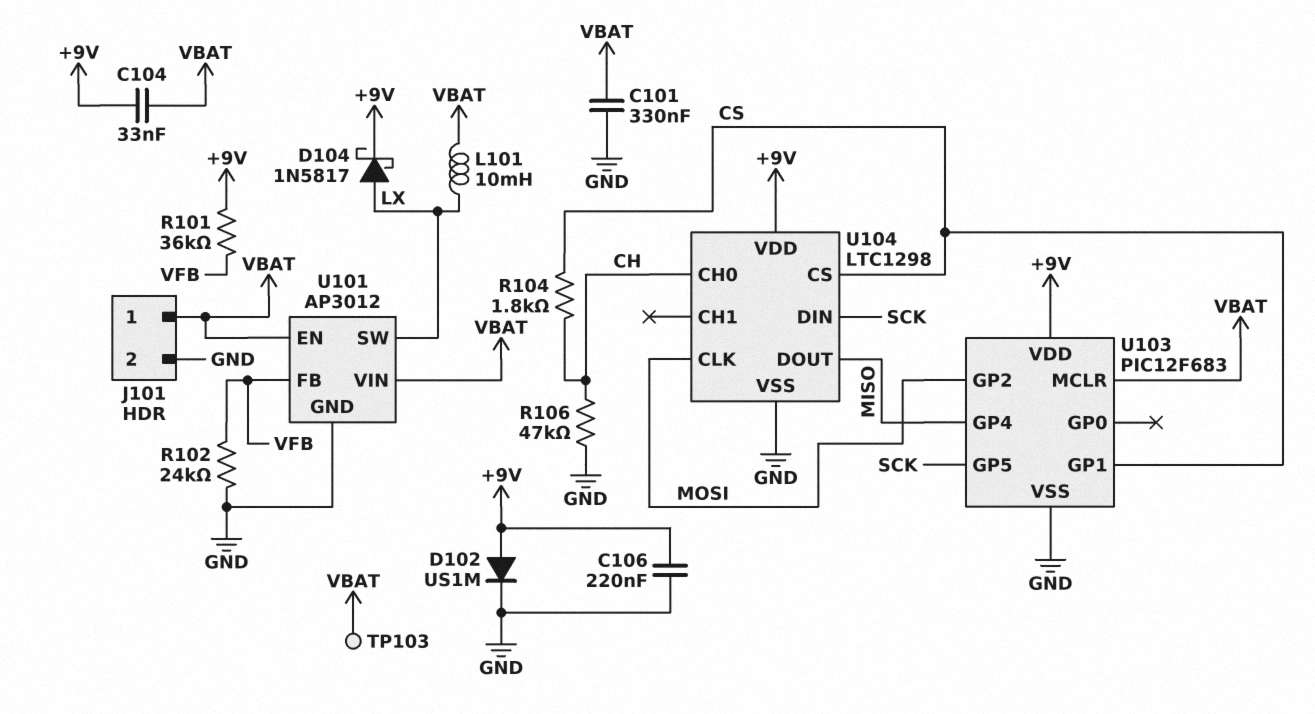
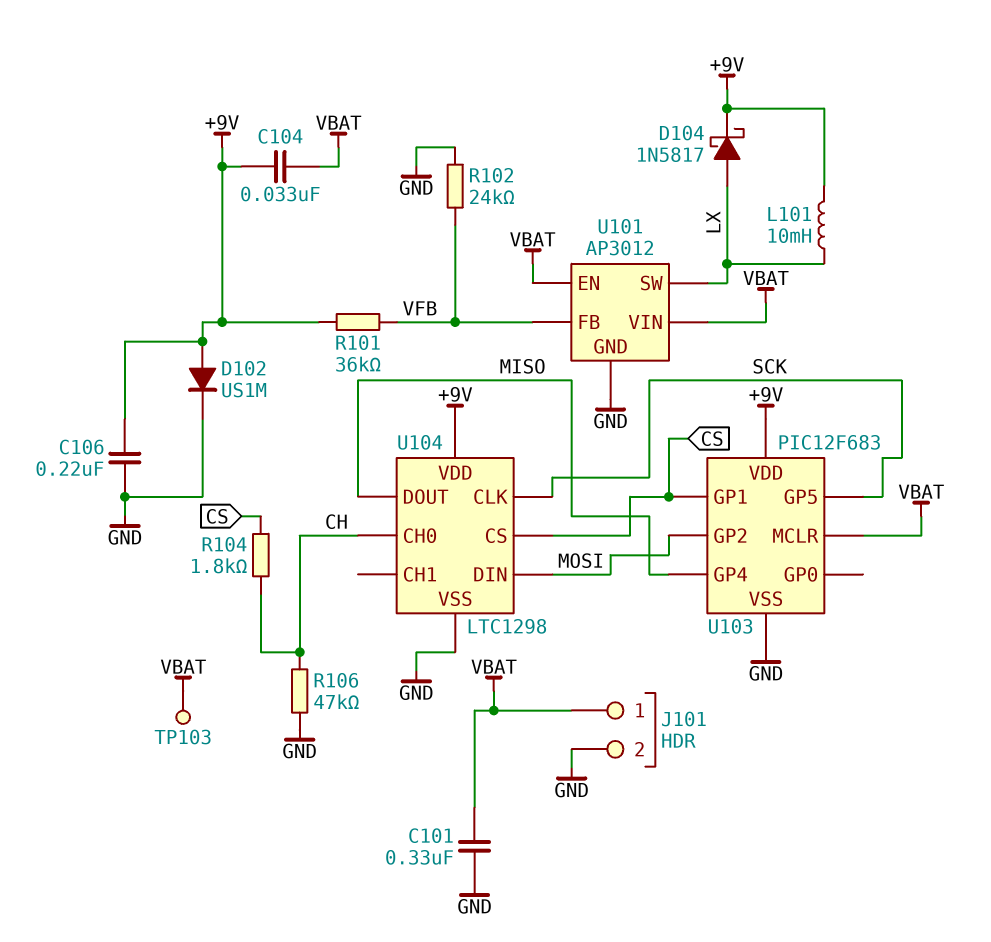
L101: 10mH (LX, VBAT) -> 10mH (+9V, LX)
U104 pin CLK: MOSI -> SCK
U104 pin DIN: SCK -> MOSI

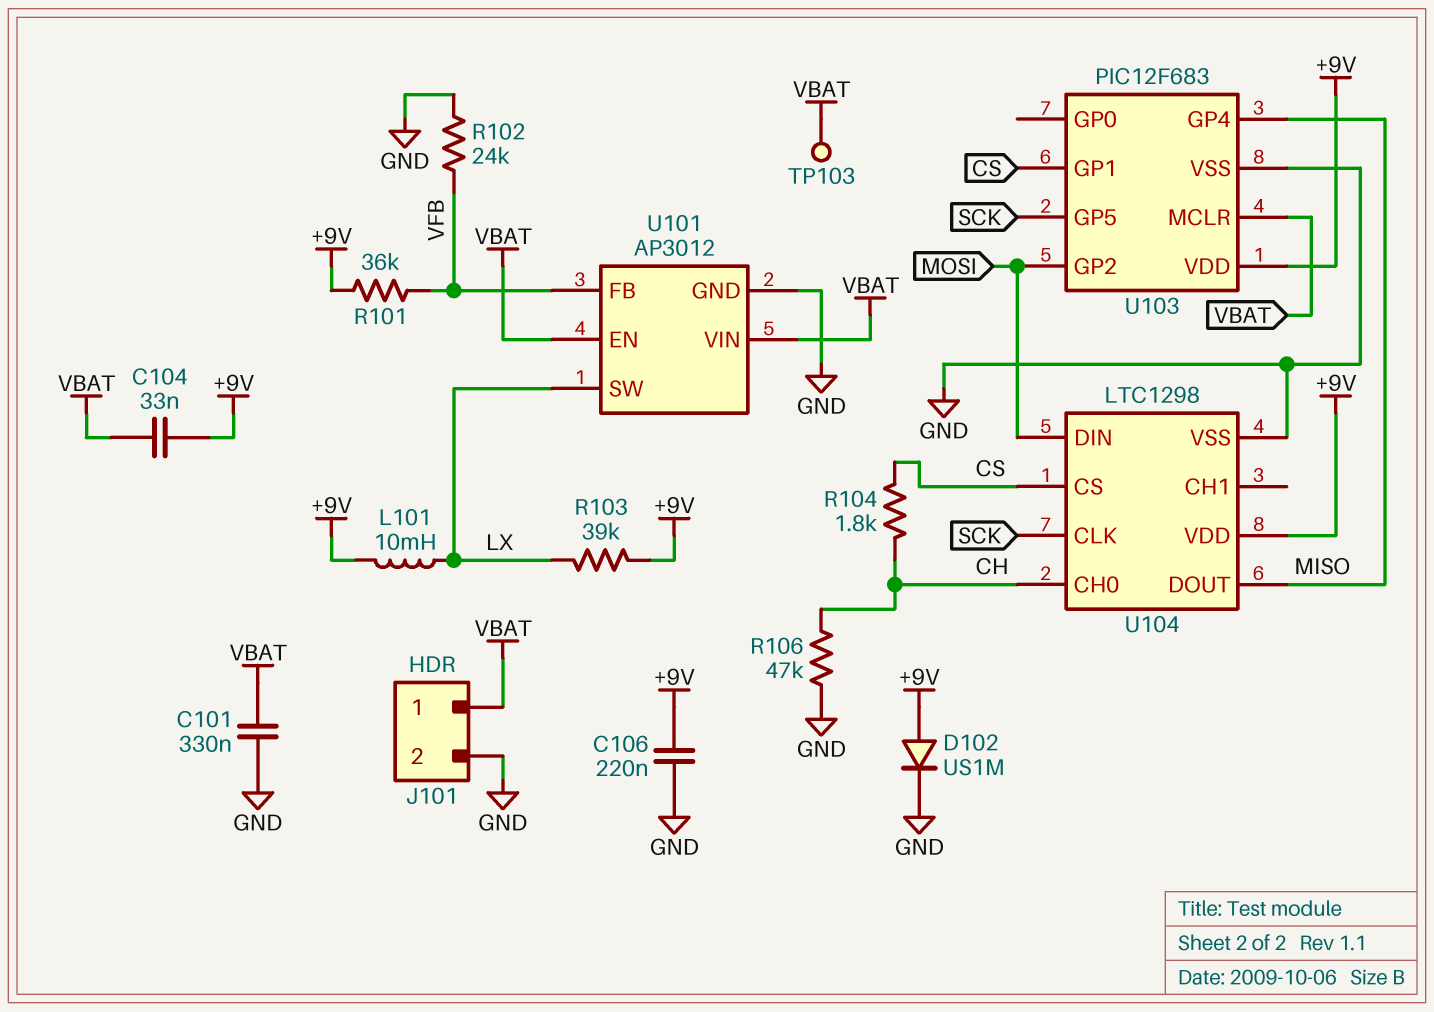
D104: schottky 1N5817 (A LX, K +9V) -> none
R103: none -> 39k (+9V, LX)

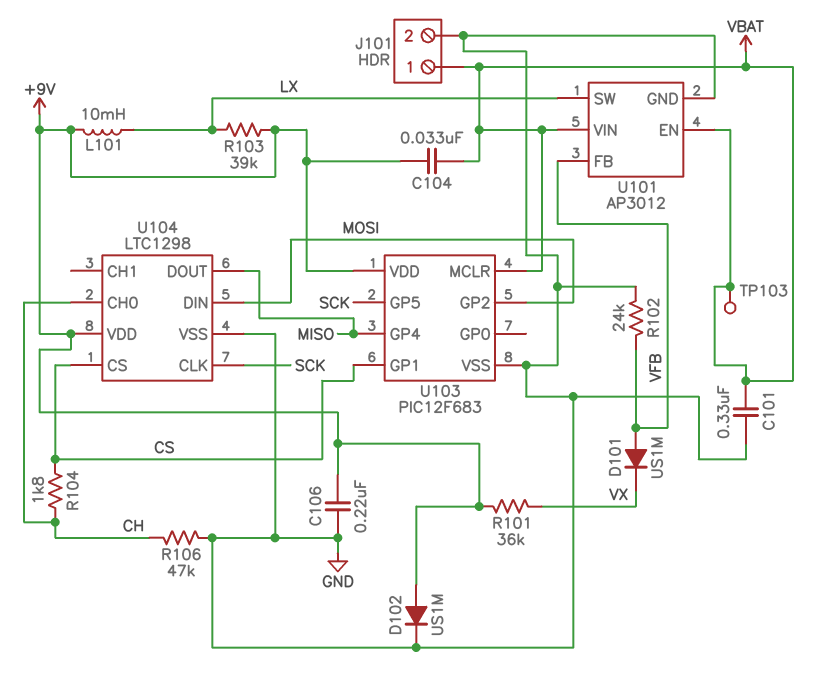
D101: none -> diode US1M (A VFB, K VX)
R101: 36k (+9V, VFB) -> 36k (+9V, VX)

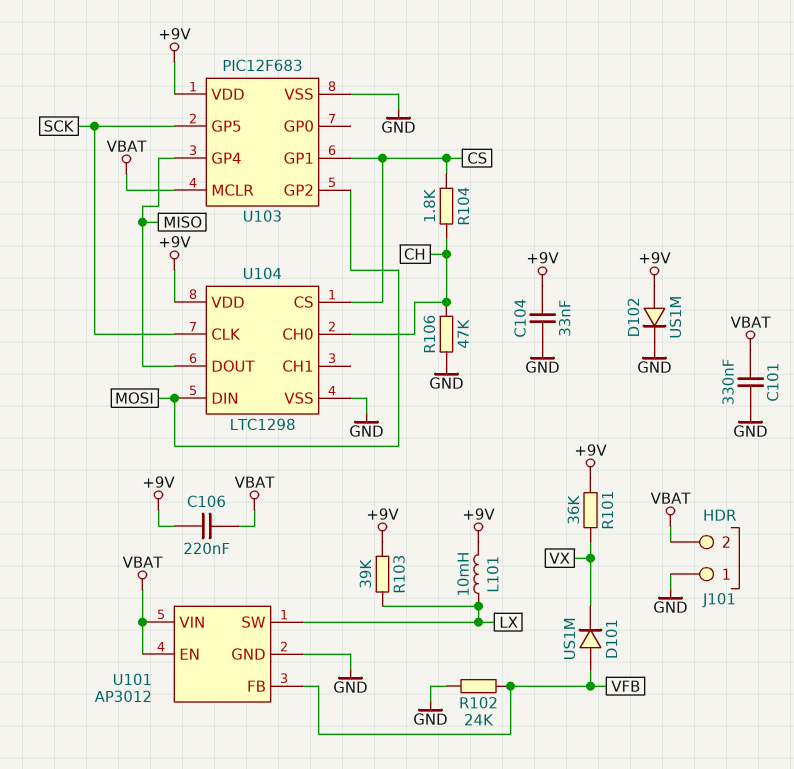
C104: 33nF (+9V, VBAT) -> 33nF (+9V, GND)
C106: 220nF (+9V, GND) -> 220nF (+9V, VBAT)
J101 pin 1: VBAT -> GND
J101 pin 2: GND -> VBAT
TP103: test point (VBAT) -> none

